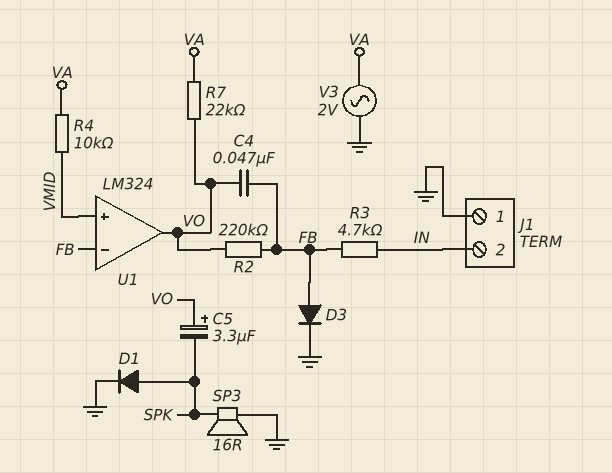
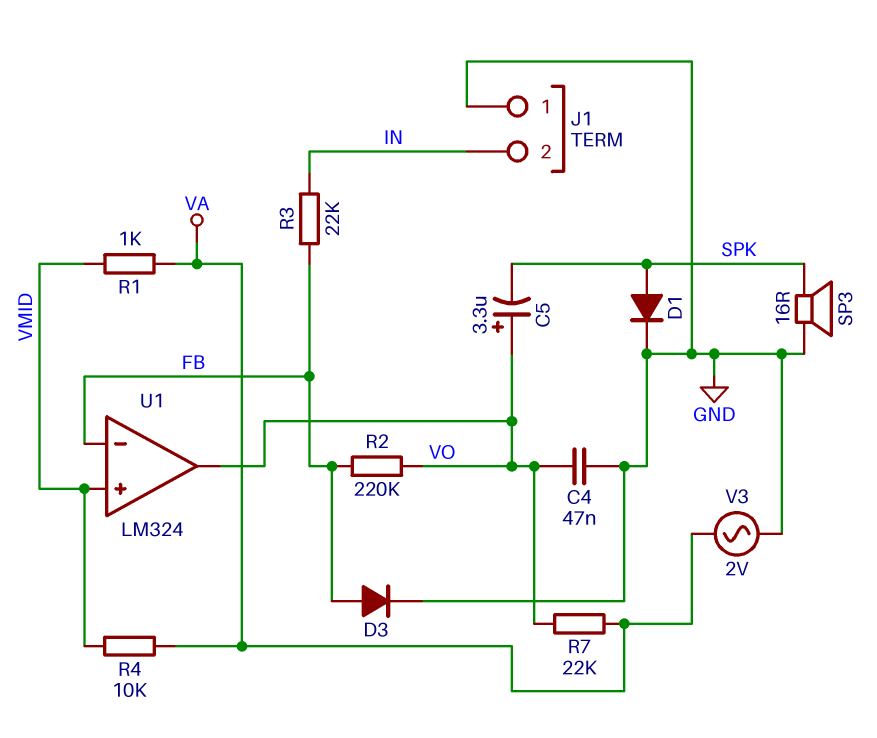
C4: 47nF (FB, VO) -> 47nF (GND, VO)
R1: none -> 1k (VA, VMID)
R3: 4.7k (FB, IN) -> 22k (FB, IN)

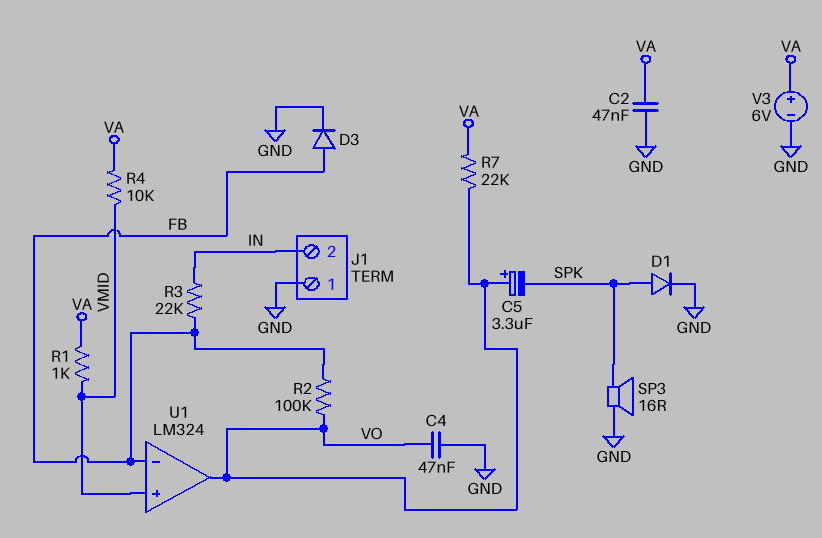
C2: none -> 47nF (GND, VA)
R2: 220k (FB, VO) -> 100k (FB, VO)
V3: AC 2V (GND, VA) -> 6V (plus VA, minus GND)

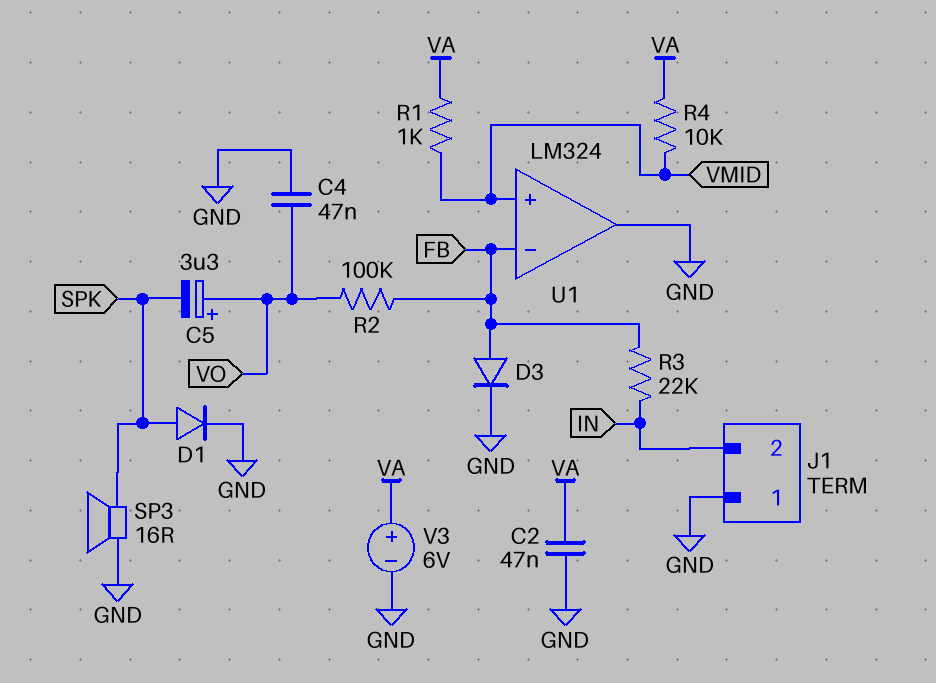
R7: 22k (VA, VO) -> none
U1 pin out: VO -> GND

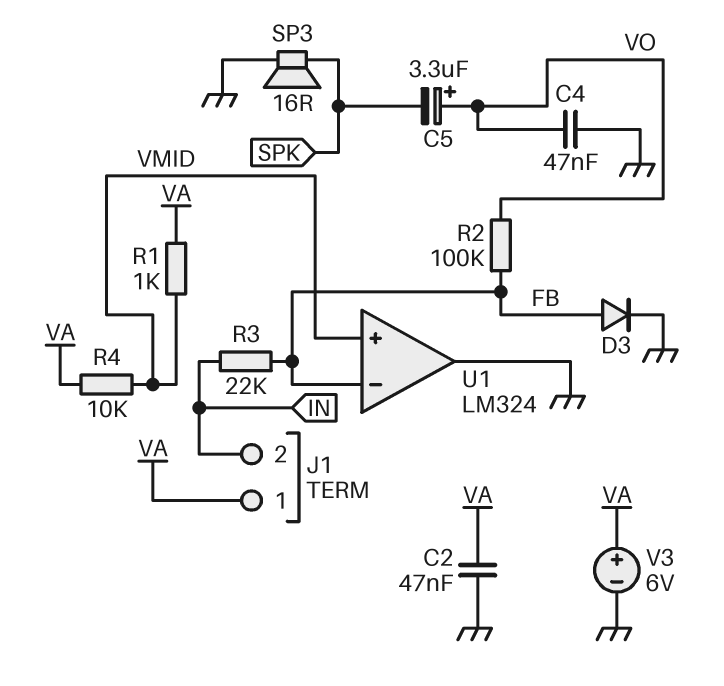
D1: diode (A SPK, K GND) -> none
J1 pin 1: GND -> VA

